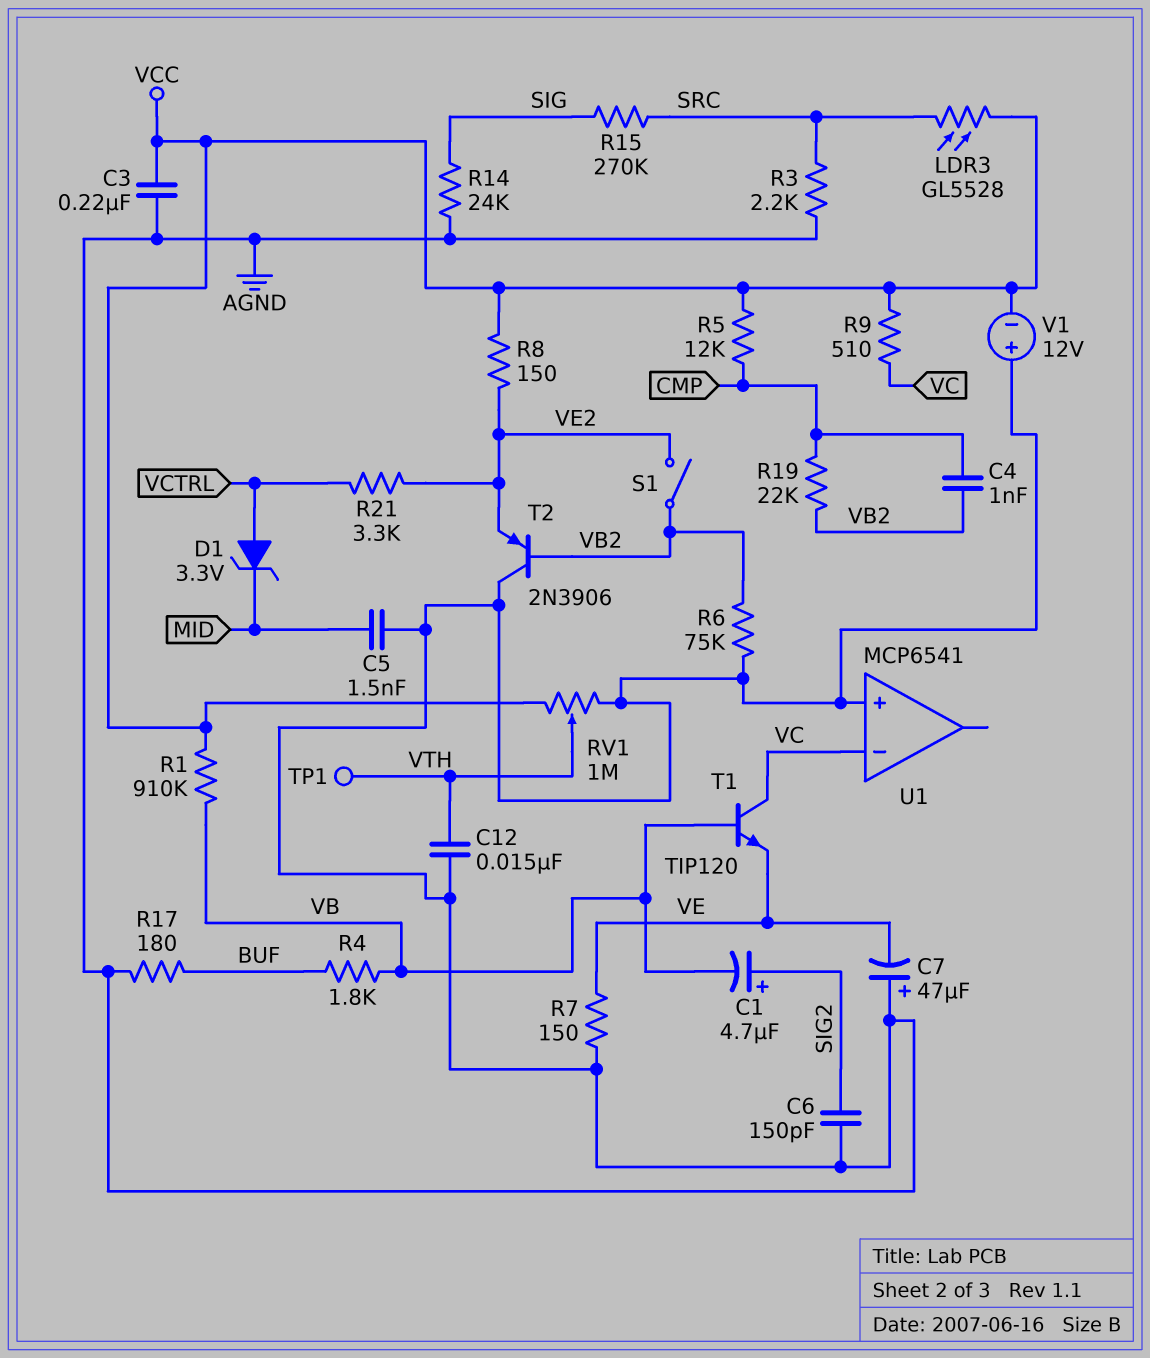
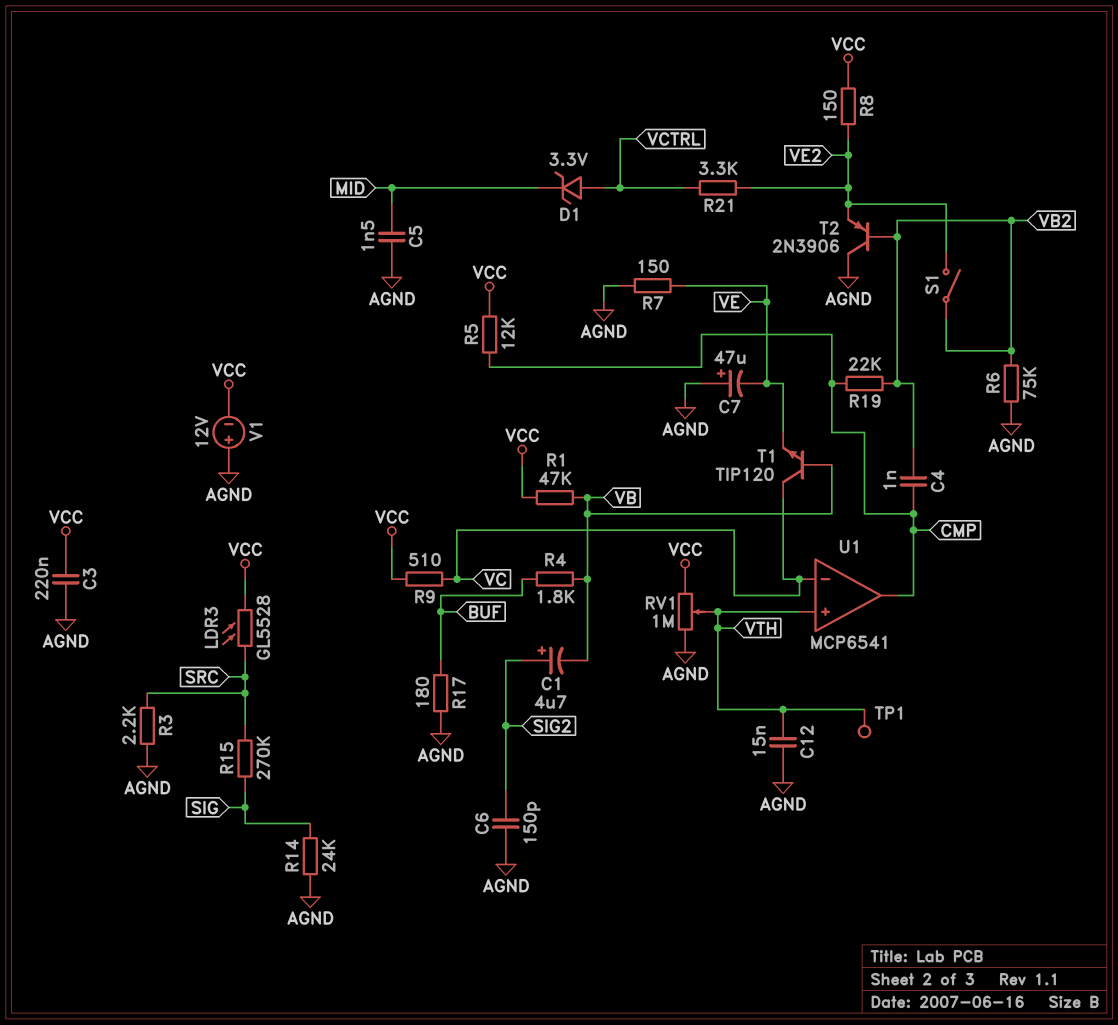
R1: 910k (VB, VCC) -> 47k (VB, VCC)
U1 pin in+: AGND -> VTH
U1 pin out: none -> CMP

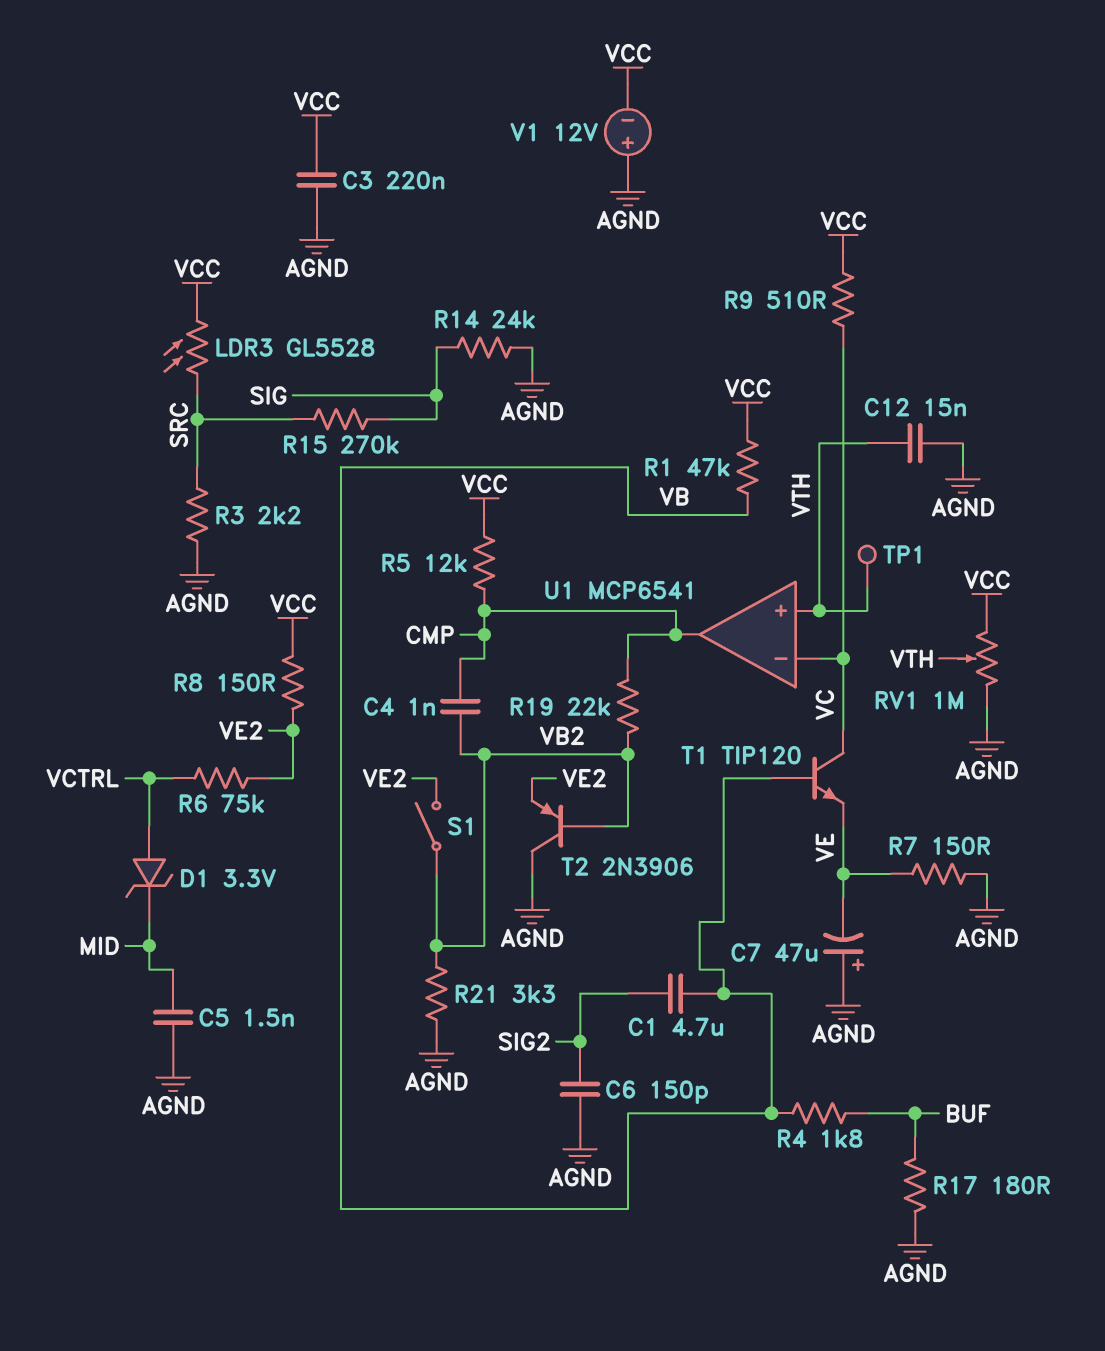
C1: 4.7uF (plus SIG2, minus VB) -> 4.7uF (SIG2, VB)
R6: 75k (AGND, VB2) -> 75k (VCTRL, VE2)
R21: 3.3k (VCTRL, VE2) -> 3.3k (AGND, VB2)

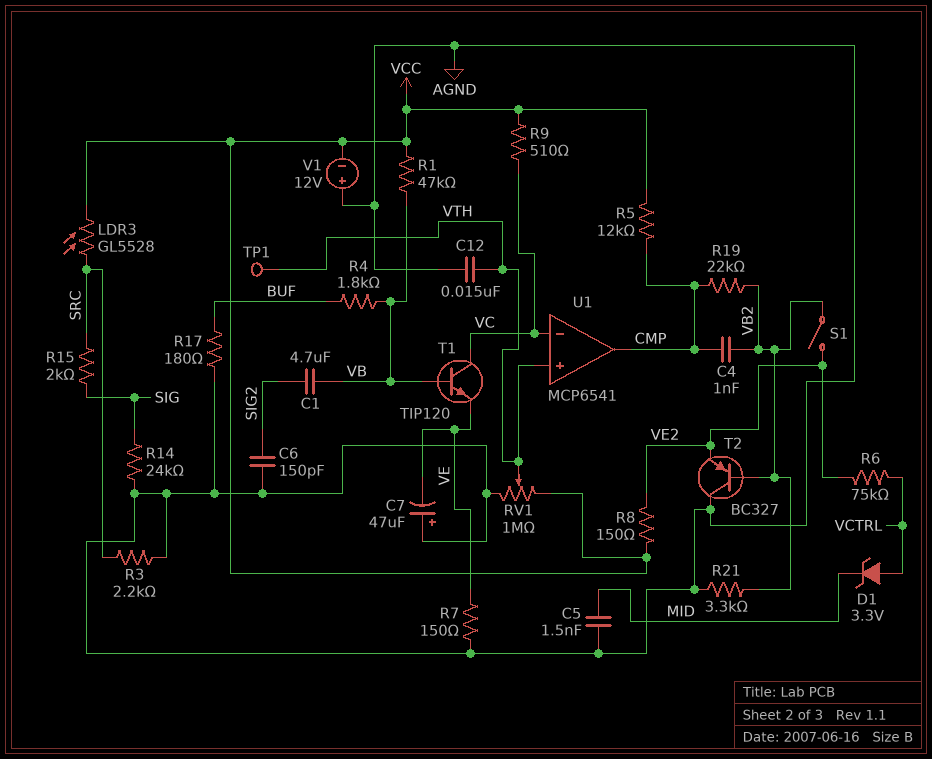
C3: 220nF (AGND, VCC) -> none
R15: 270k (SIG, SRC) -> 2k (SIG, SRC)
T2: PNP 2N3906 (B VB2, C AGND, E VE2) -> PNP BC327 (B VB2, C AGND, E VE2)

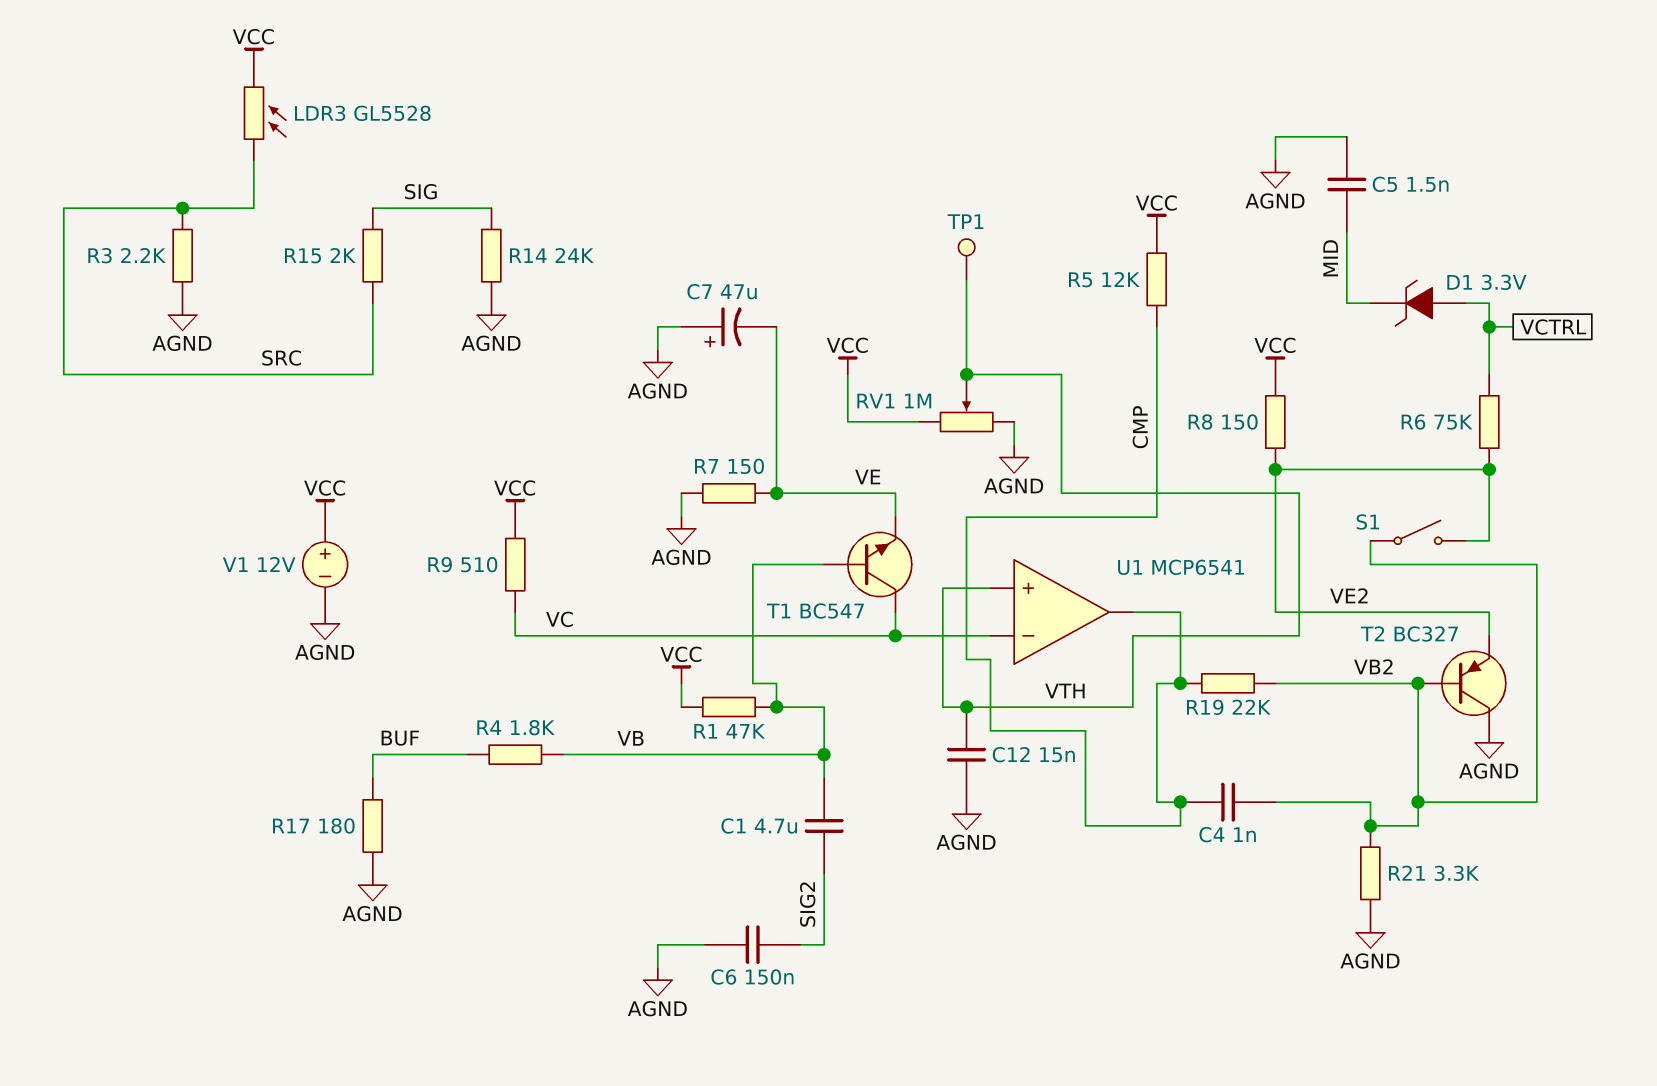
C6: 150pF (AGND, SIG2) -> 150nF (AGND, SIG2)
T1: NPN TIP120 (B VB, C VC, E VE) -> NPN BC547 (B VB, C VC, E VE)
V1: 12V (plus AGND, minus VCC) -> 12V (plus VCC, minus AGND)

